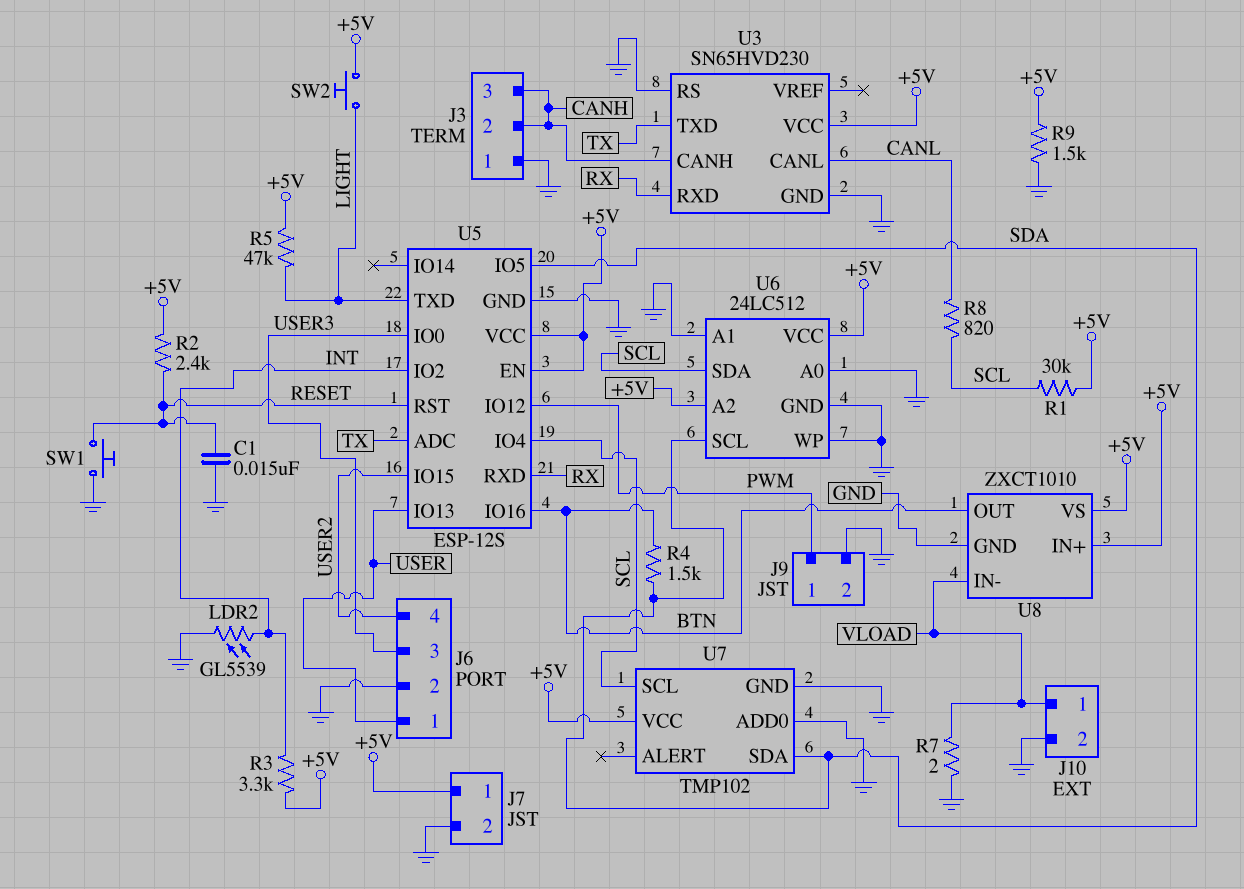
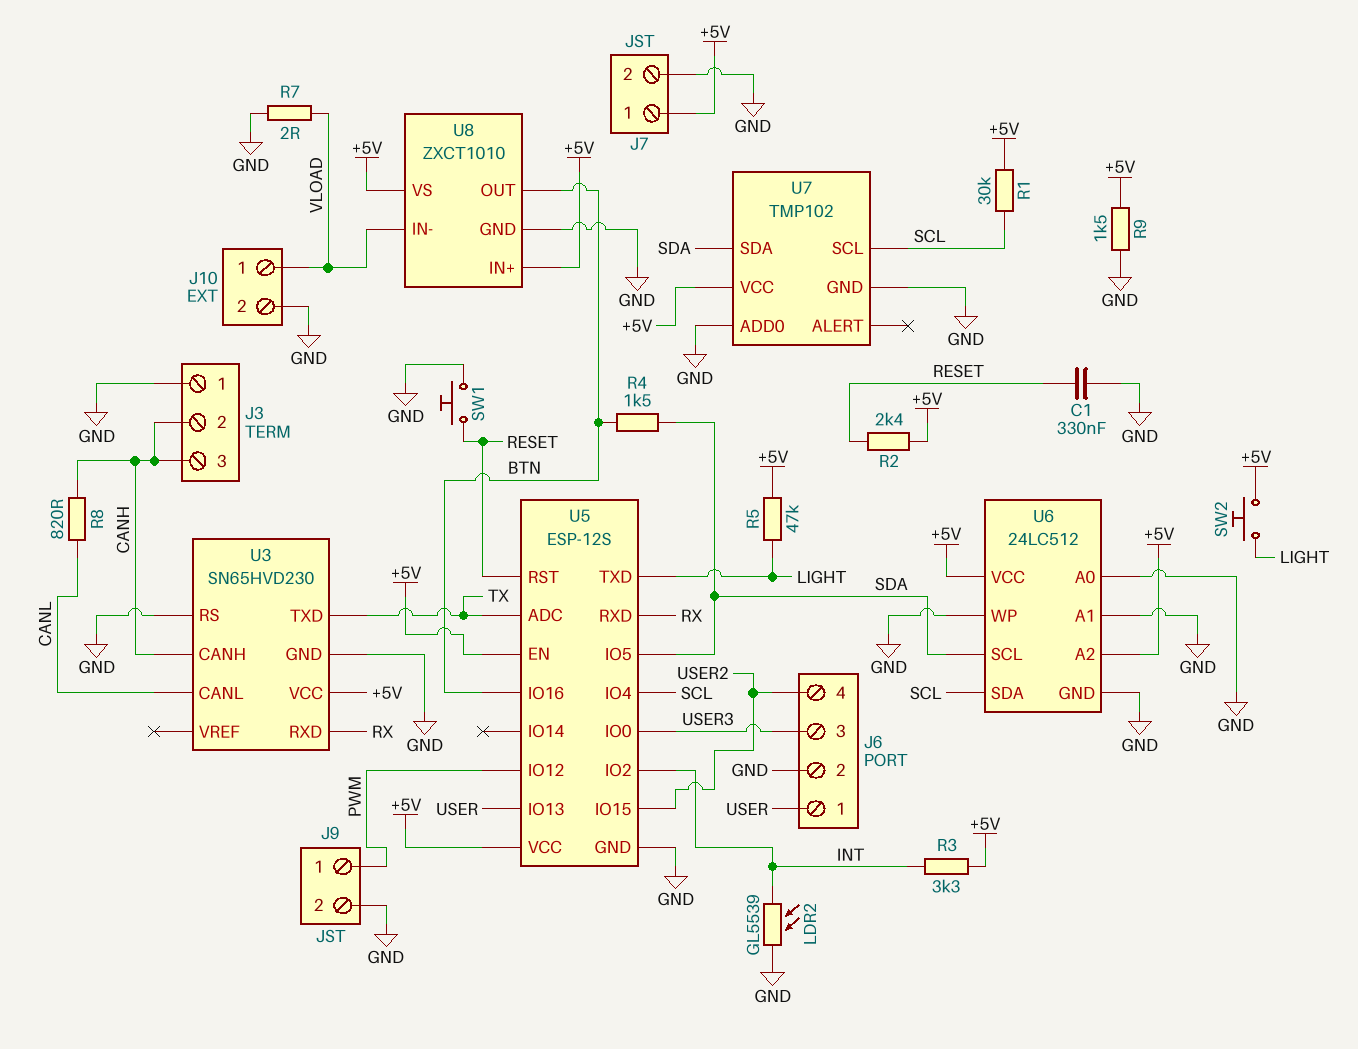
C1: 15nF (GND, RESET) -> 330nF (GND, RESET)
R8: 820 (CANL, SCL) -> 820 (CANH, CANL)

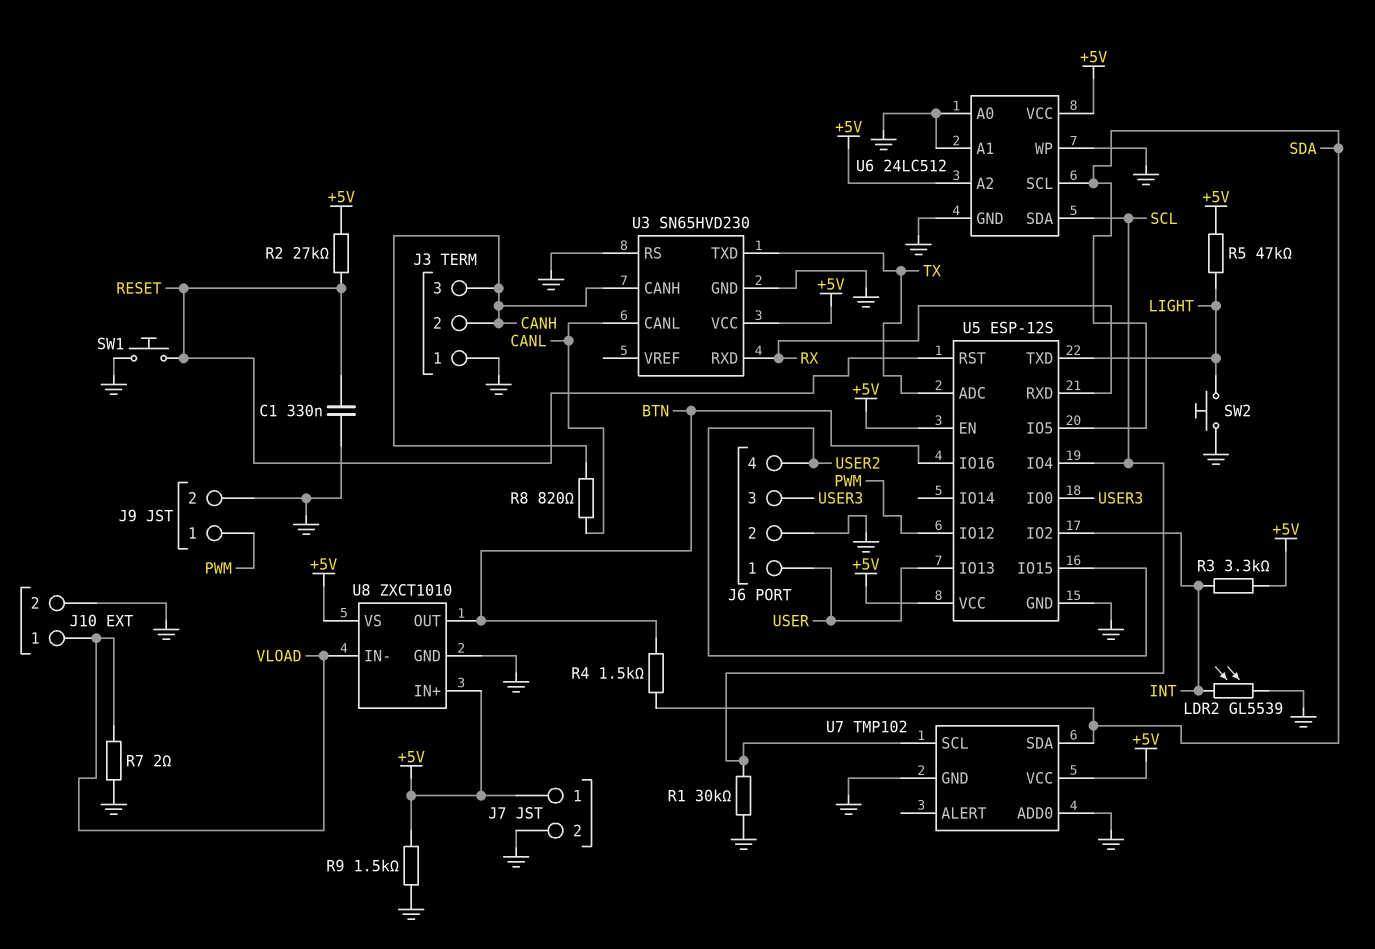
R1: 30k (+5V, SCL) -> 30k (GND, SCL)
R2: 2.4k (+5V, RESET) -> 27k (+5V, RESET)
SW2: button (+5V, LIGHT) -> button (GND, LIGHT)

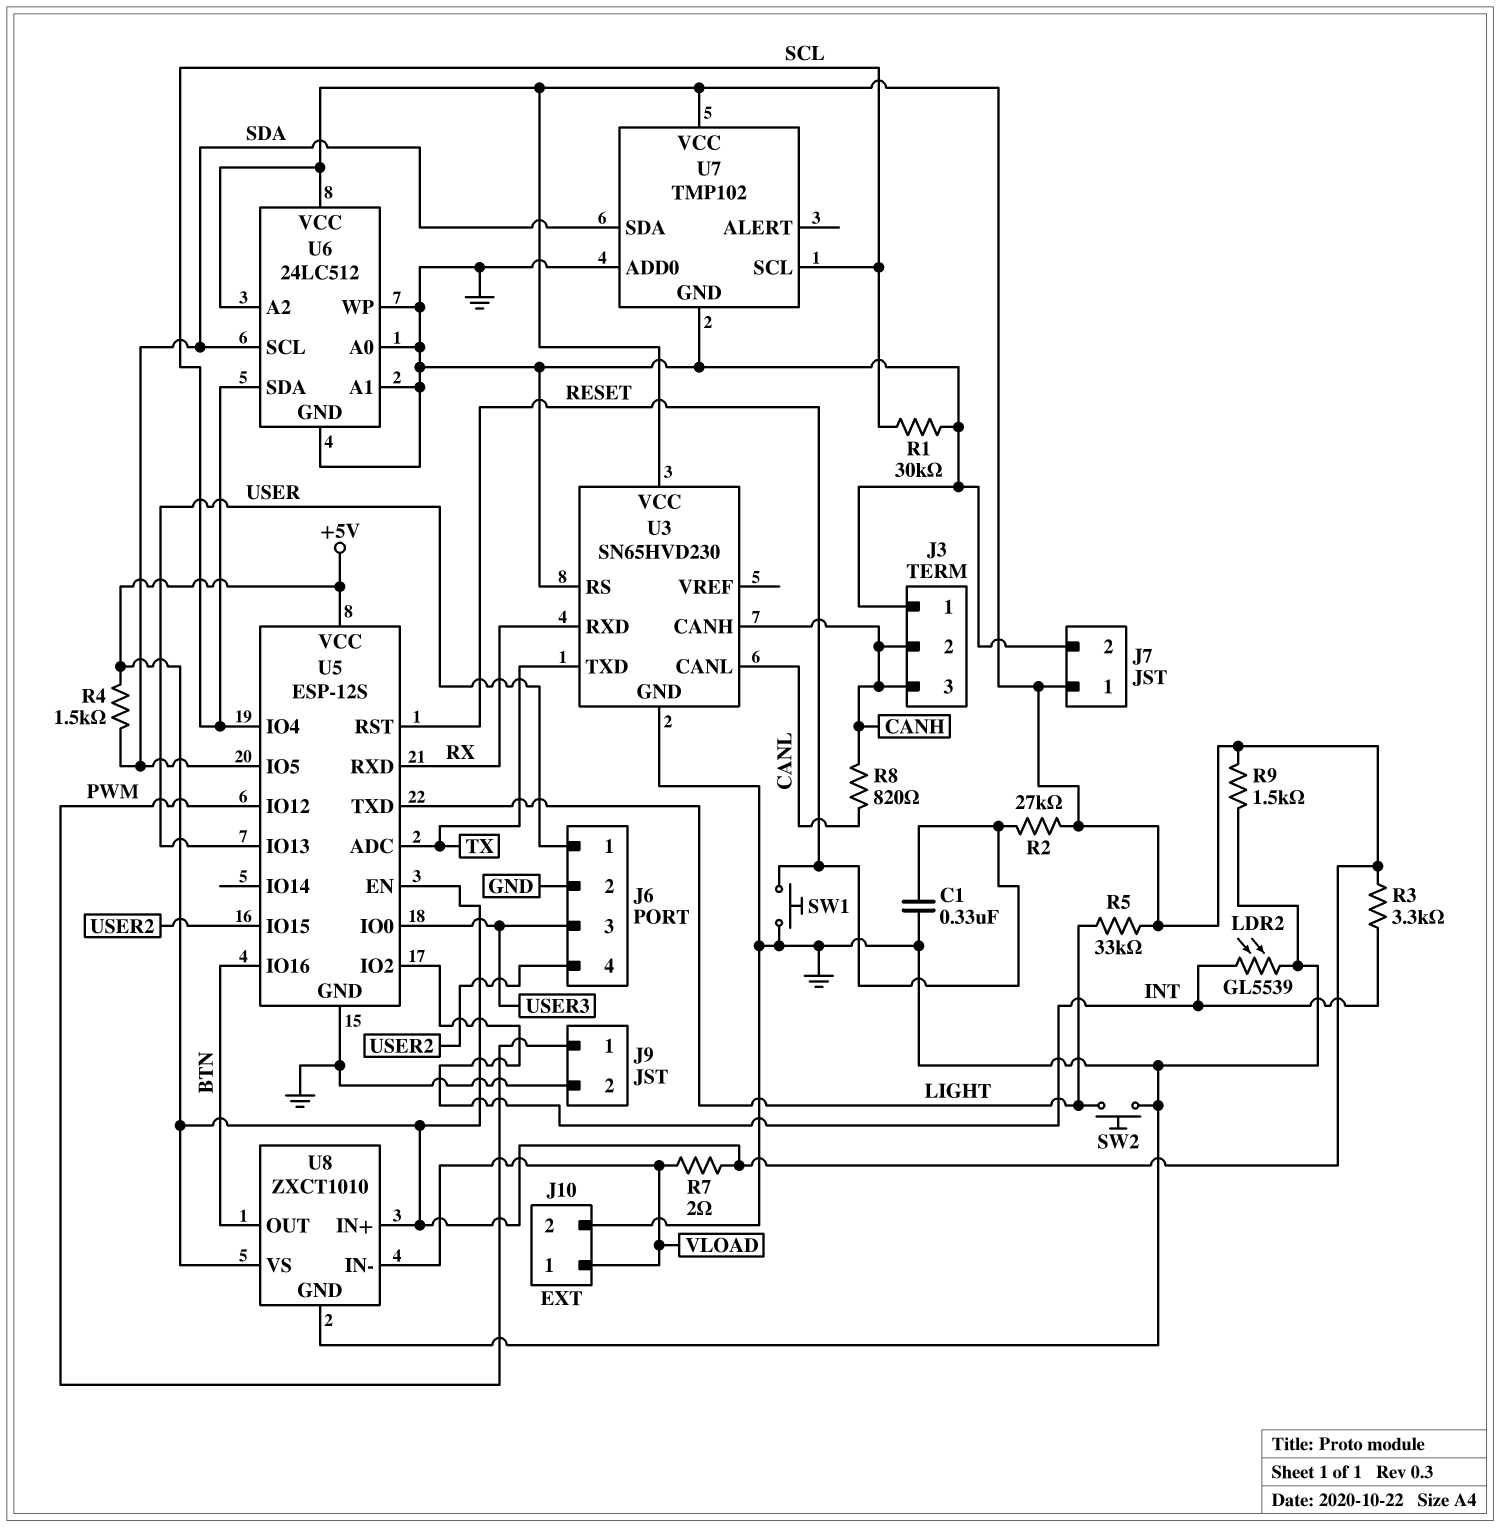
R4: 1.5k (BTN, SDA) -> 1.5k (+5V, SDA)
R5: 47k (+5V, LIGHT) -> 33k (+5V, LIGHT)
R7: 2 (GND, VLOAD) -> 2 (+5V, VLOAD)

